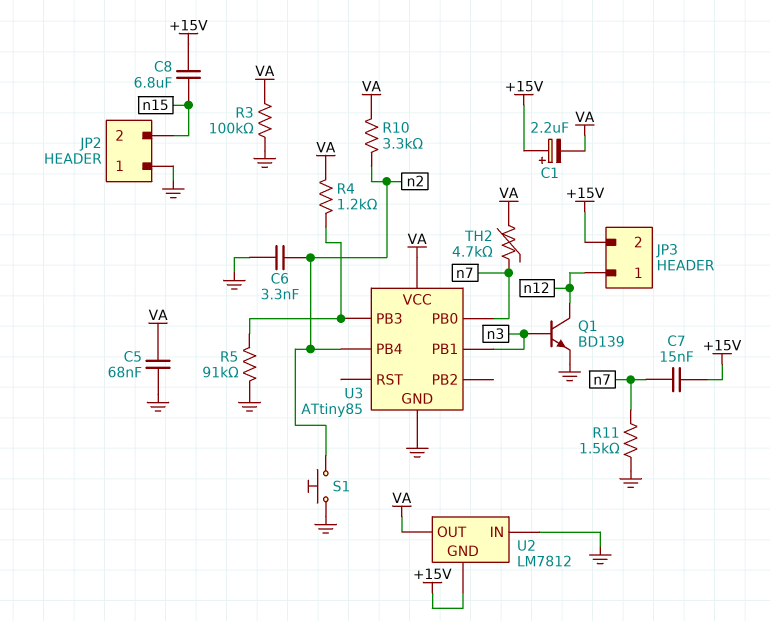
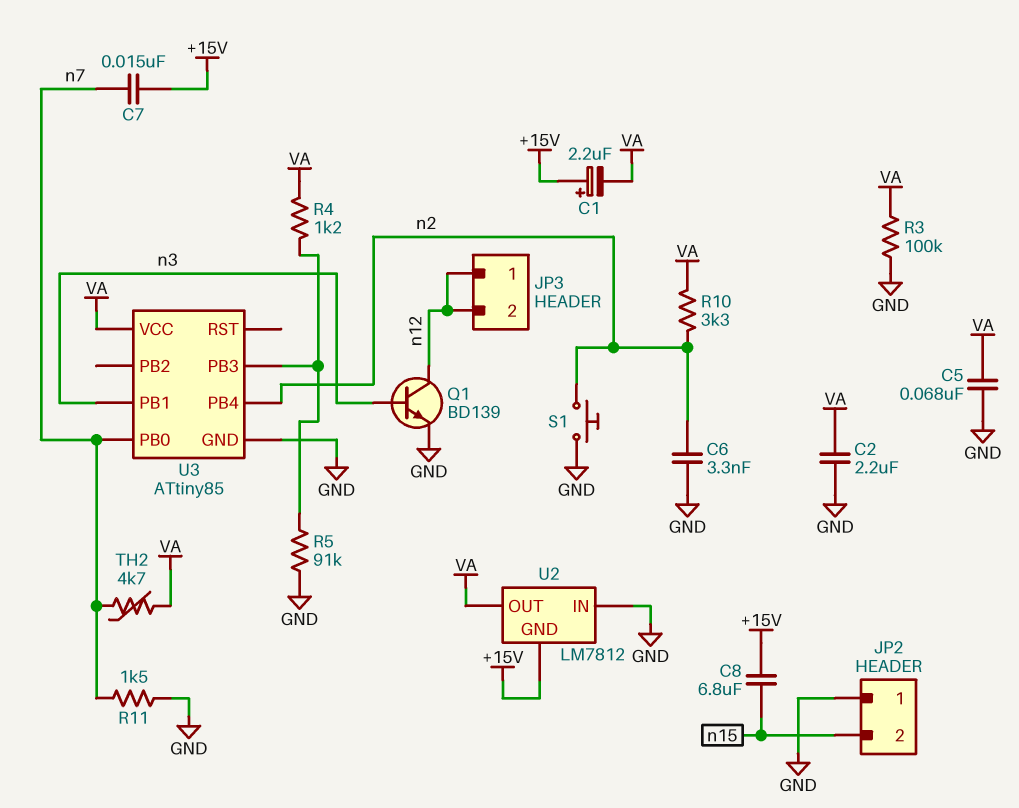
C2: none -> 2.2uF (GND, VA)
JP3 pin 2: +15V -> n12

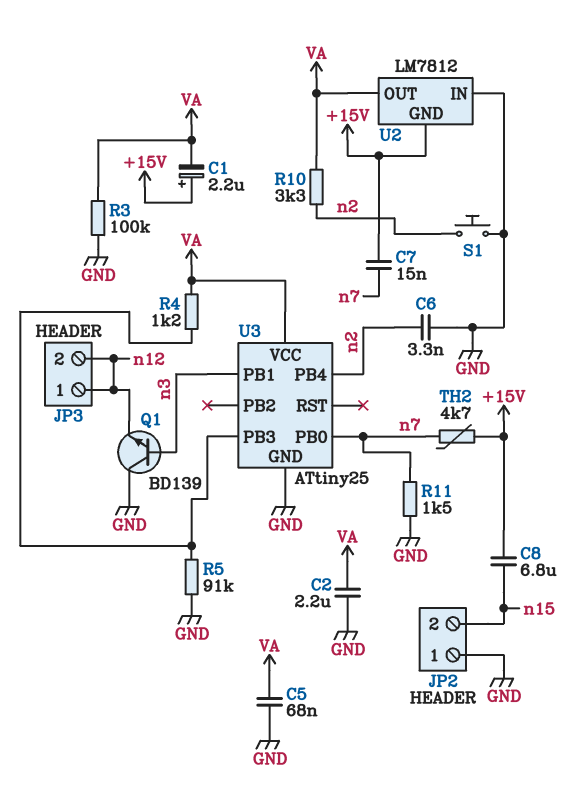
Q1: NPN BD139 (B n3, C n12, E GND) -> NPN BD139 (B n3, C GND, E n12)
TH2: 4.7k (VA, n7) -> 4.7k (+15V, n7)
U3: ATtiny85 -> ATtiny25

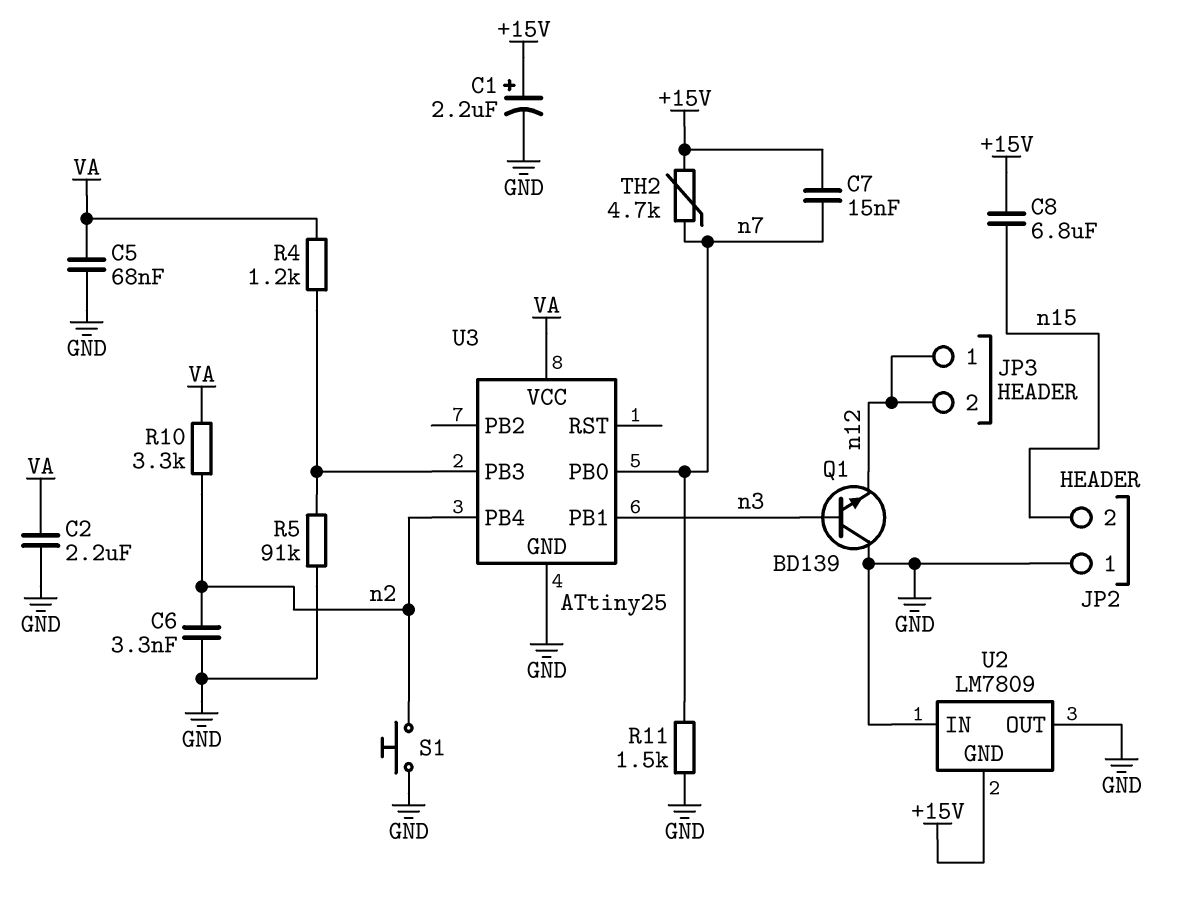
C1: 2.2uF (plus +15V, minus VA) -> 2.2uF (plus +15V, minus GND)
R3: 100k (GND, VA) -> none
U2: LM7812 -> LM7809
U2 pin OUT: VA -> GND

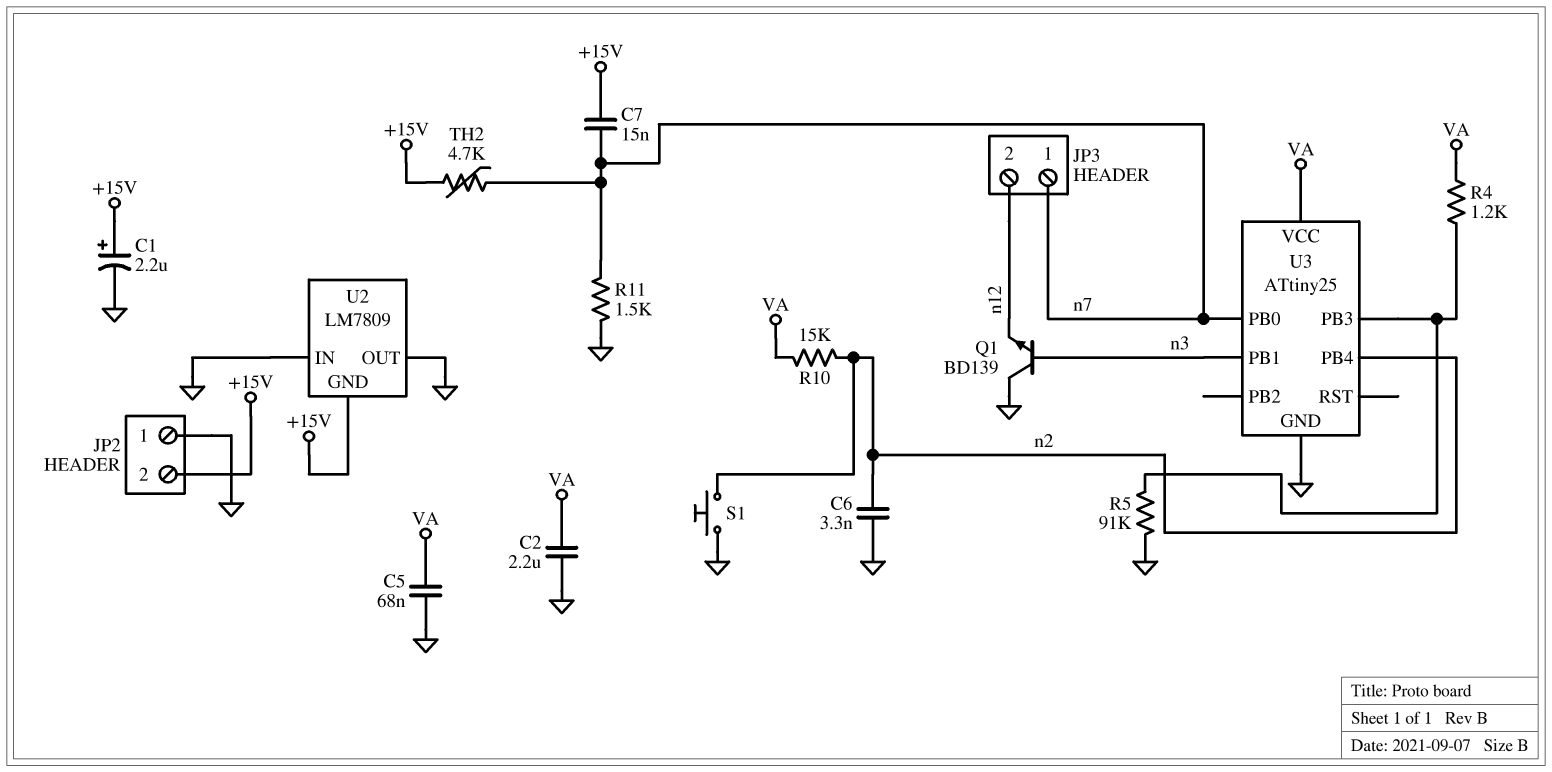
C8: 6.8uF (+15V, n15) -> none
JP2 pin 2: n15 -> +15V
JP3 pin 1: n12 -> n7
R10: 3.3k (VA, n2) -> 15k (VA, n2)

